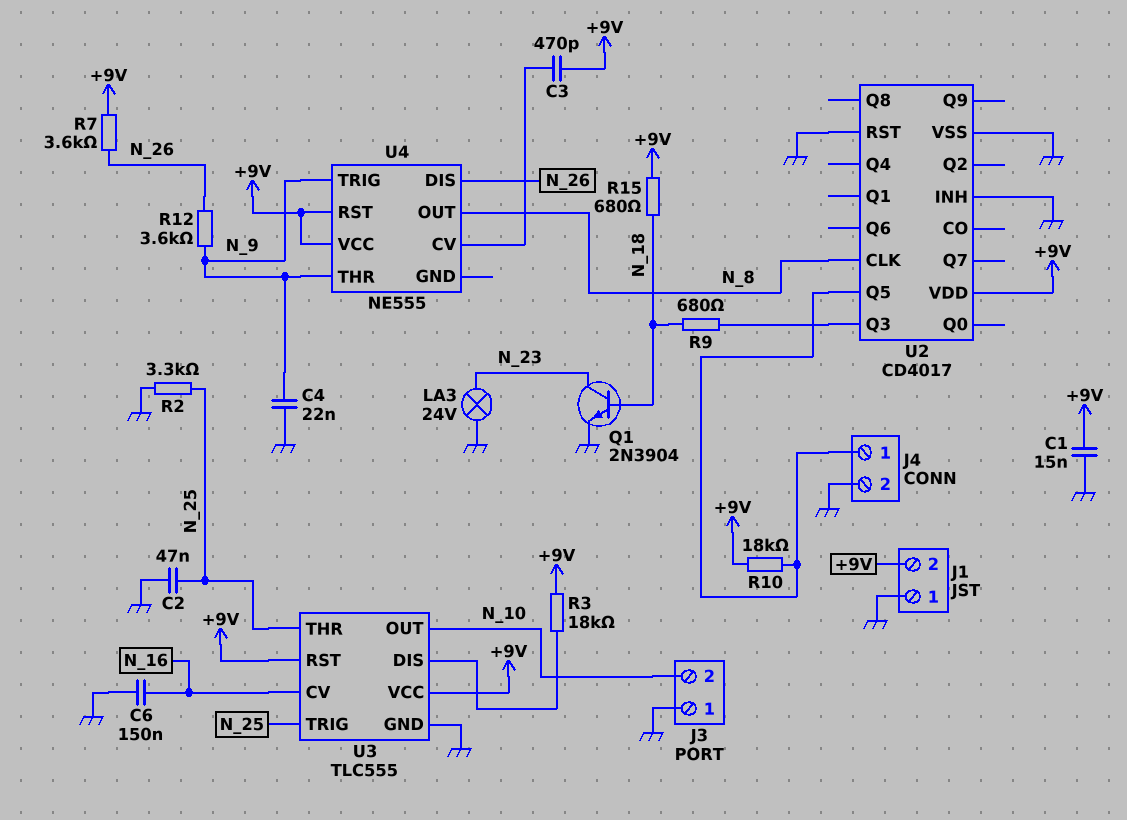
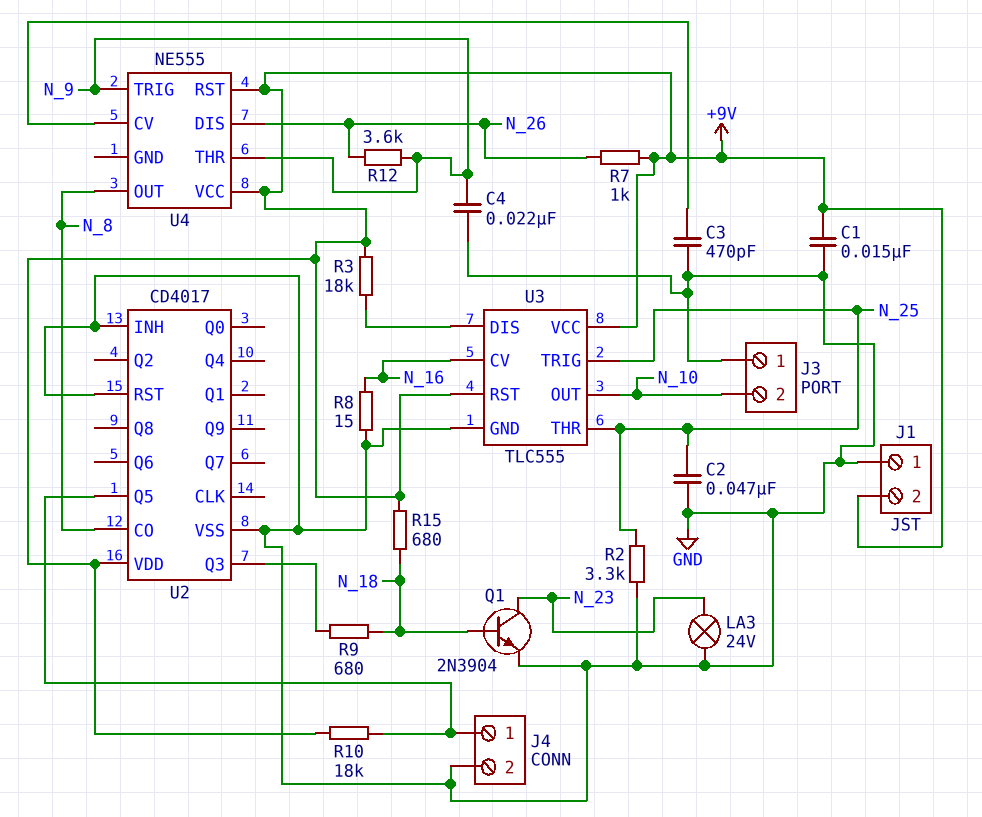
C3: 470pF (+9V, U4/CV) -> 470pF (GND, U4/CV)
C6: 150nF (GND, N_16) -> none
R7: 3.6k (+9V, N_26) -> 1k (+9V, N_26)
R8: none -> 15 (GND, N_16)
U2 pin CLK: N_8 -> none
U2 pin CO: none -> N_8

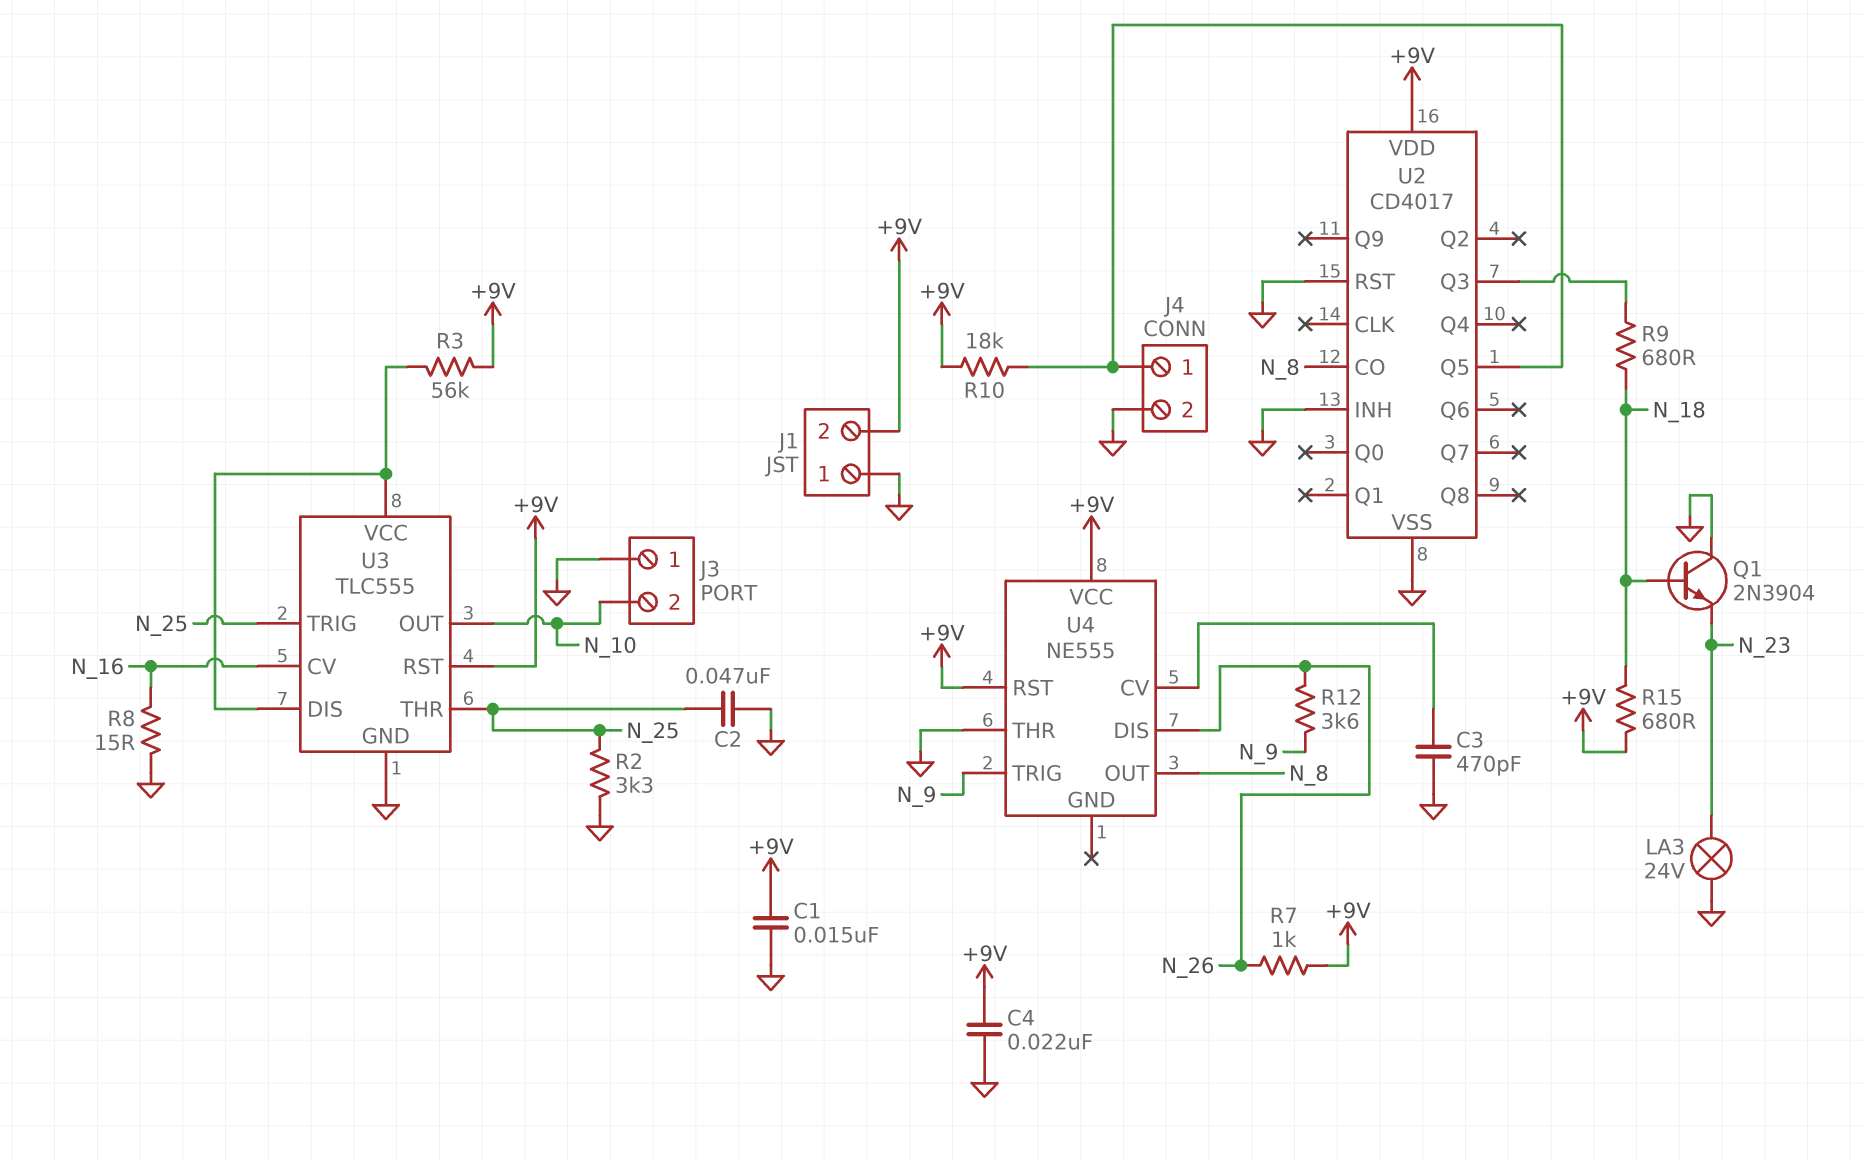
C4: 22nF (GND, N_9) -> 22nF (+9V, GND)
Q1: NPN 2N3904 (B N_18, C N_23, E GND) -> NPN 2N3904 (B N_18, C GND, E N_23)
R3: 18k (+9V, U3/DIS) -> 56k (+9V, U3/DIS)
U3 pin VCC: +9V -> U3/DIS
U4 pin THR: N_9 -> GND

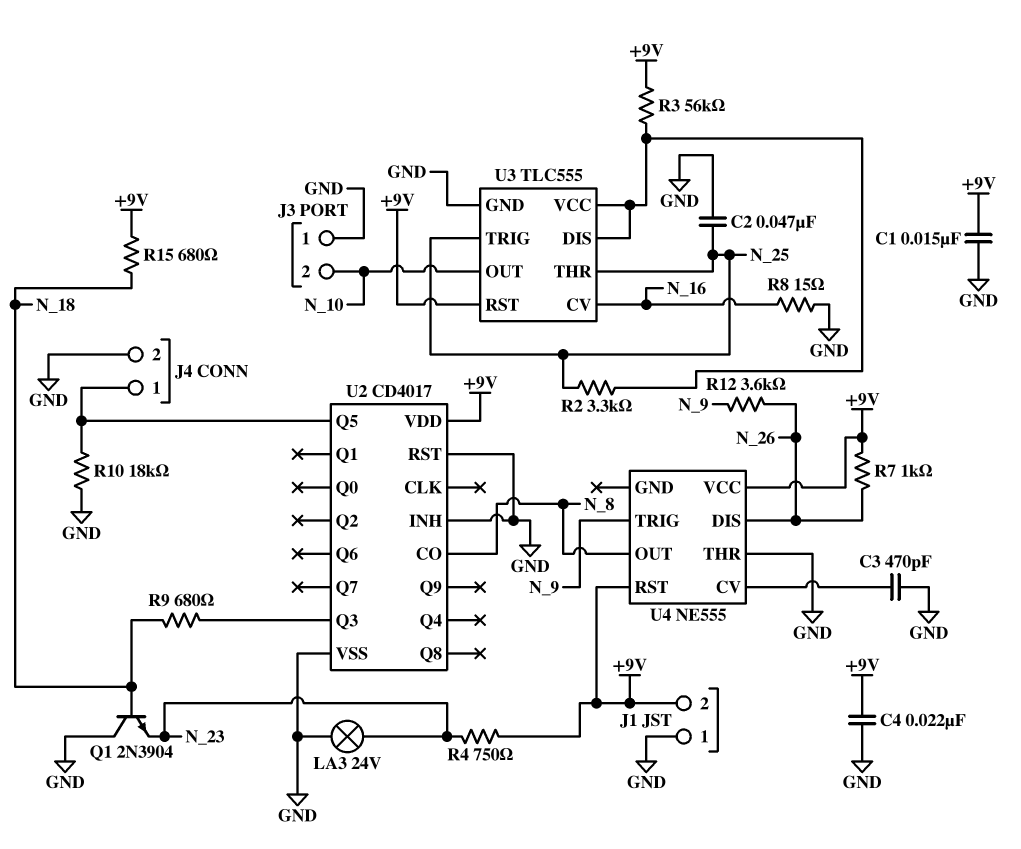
R2: 3.3k (GND, N_25) -> 3.3k (N_25, U3/DIS)
R4: none -> 750 (+9V, N_23)
R10: 18k (+9V, J4/1) -> 18k (GND, J4/1)

